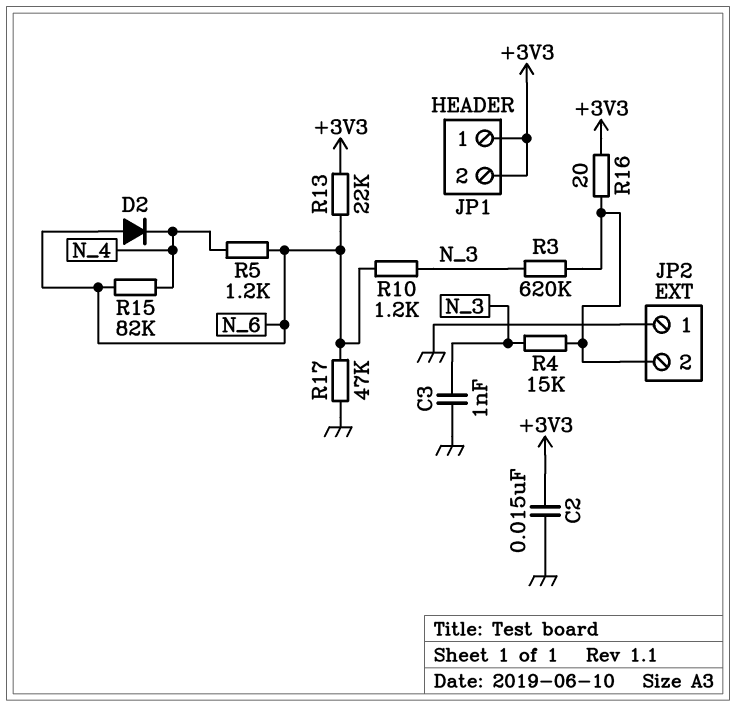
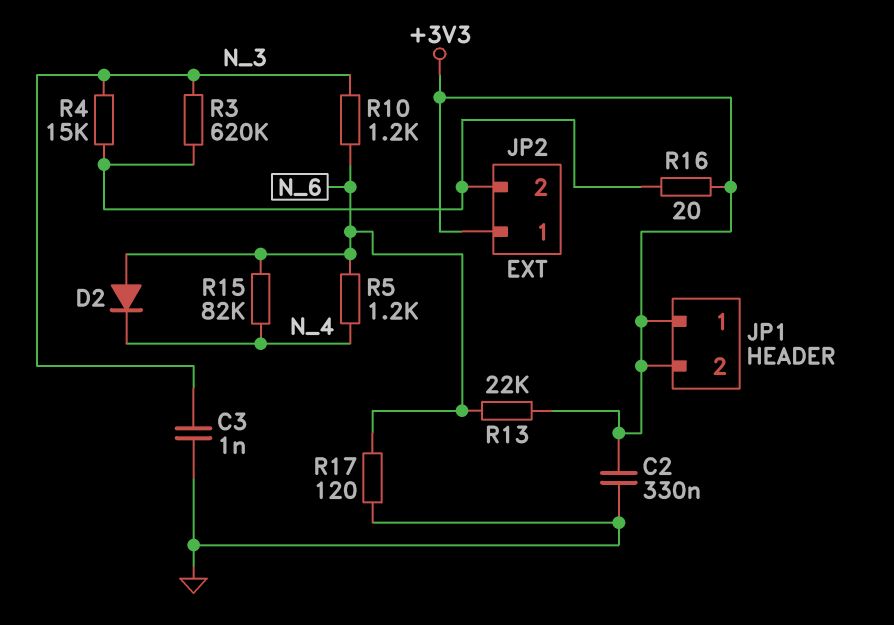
C2: 15nF (+3V3, GND) -> 330nF (+3V3, GND)
JP2 pin 1: GND -> +3V3
R17: 47k (GND, N_6) -> 120 (GND, N_6)

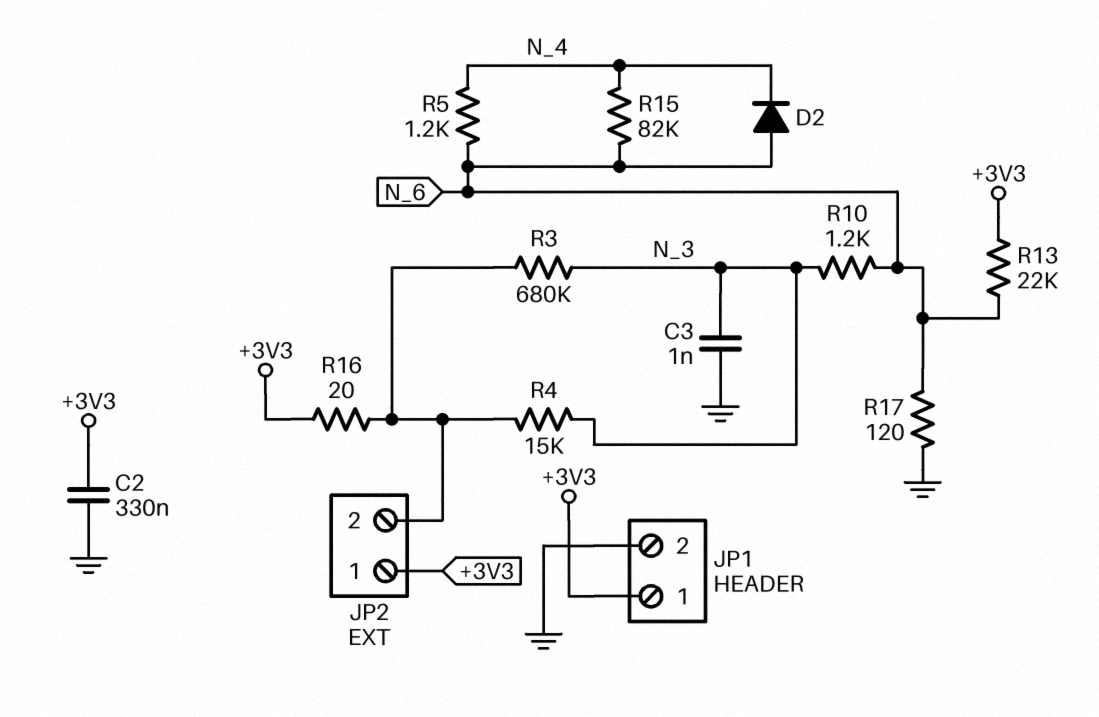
JP1 pin 2: +3V3 -> GND
R3: 620k (JP2/2, N_3) -> 680k (JP2/2, N_3)

